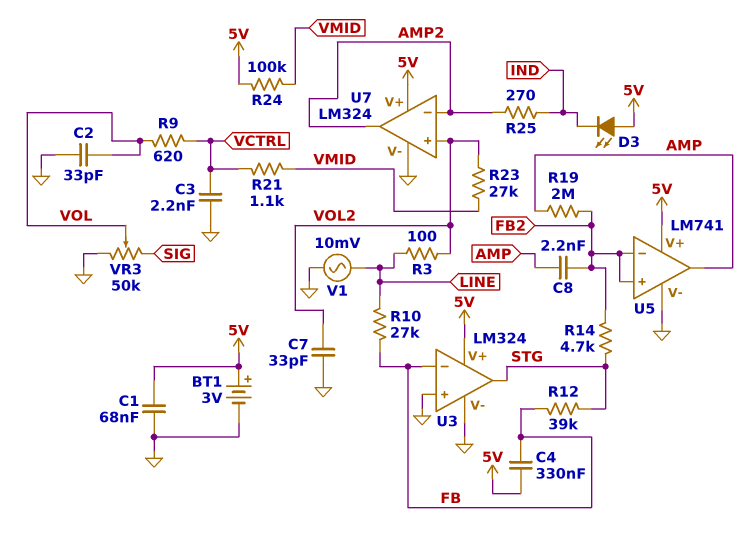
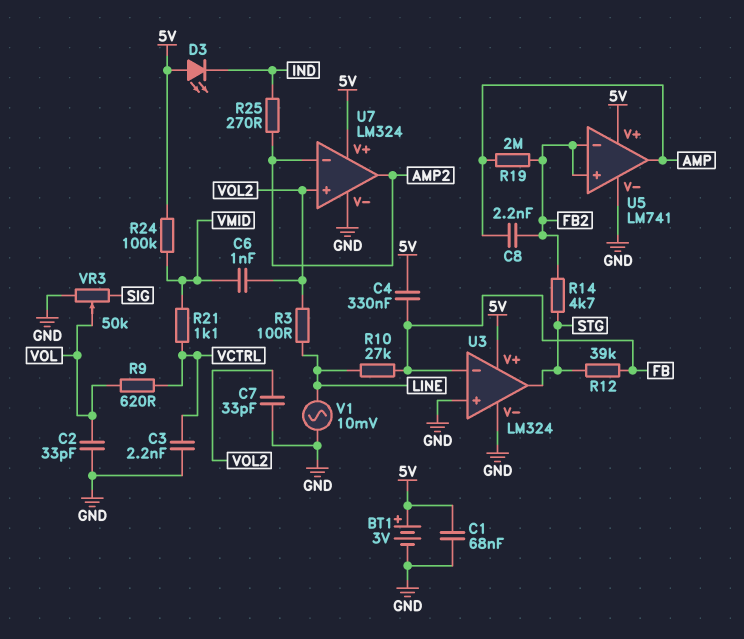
C6: none -> 1nF (VMID, VOL2)
R23: 27k (VMID, VOL2) -> none

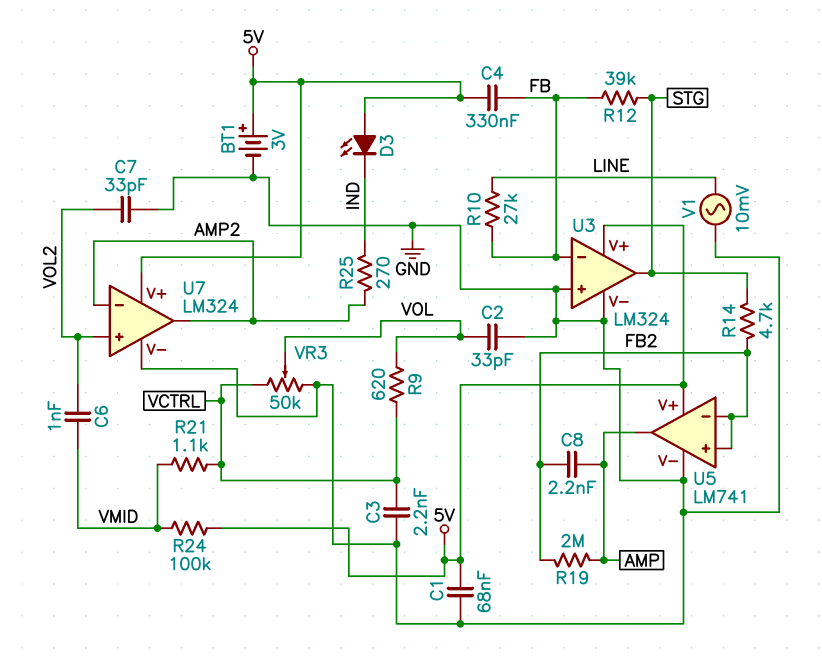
R3: 100 (LINE, VOL2) -> none
VR3: 50k (GND, SIG, wiper VOL) -> 50k (GND, VCTRL, wiper VOL)

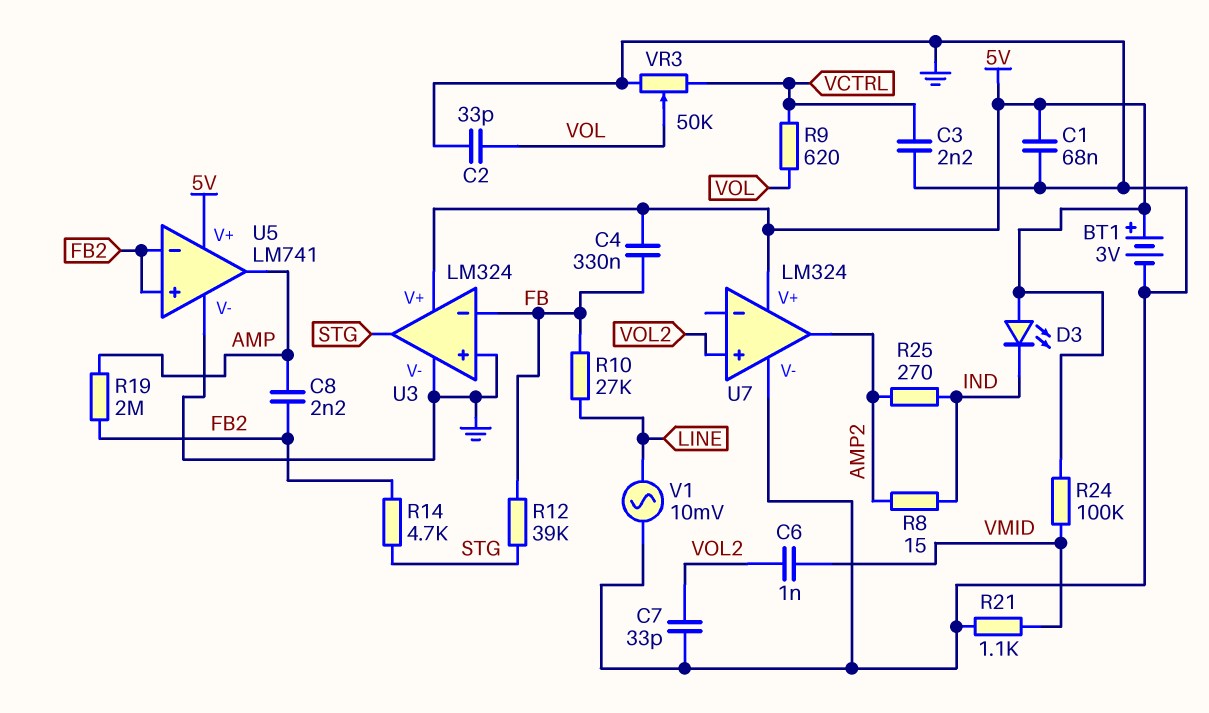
R8: none -> 15 (AMP2, IND)
R21: 1.1k (VCTRL, VMID) -> 1.1k (GND, VMID)
U7 pin in-: AMP2 -> none

